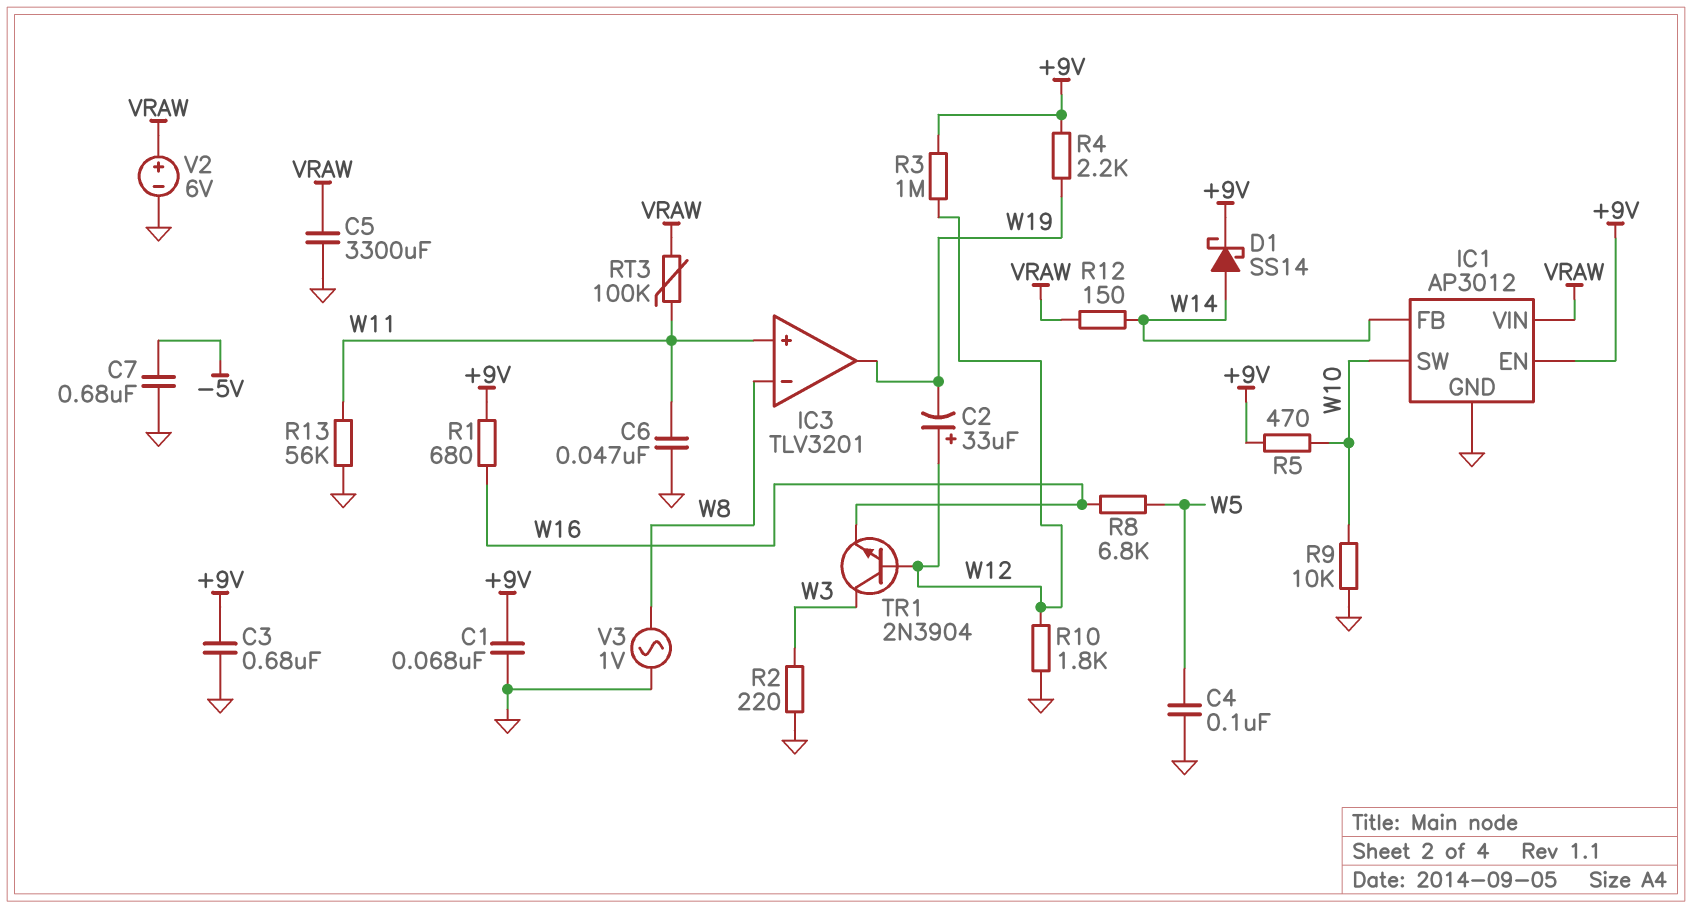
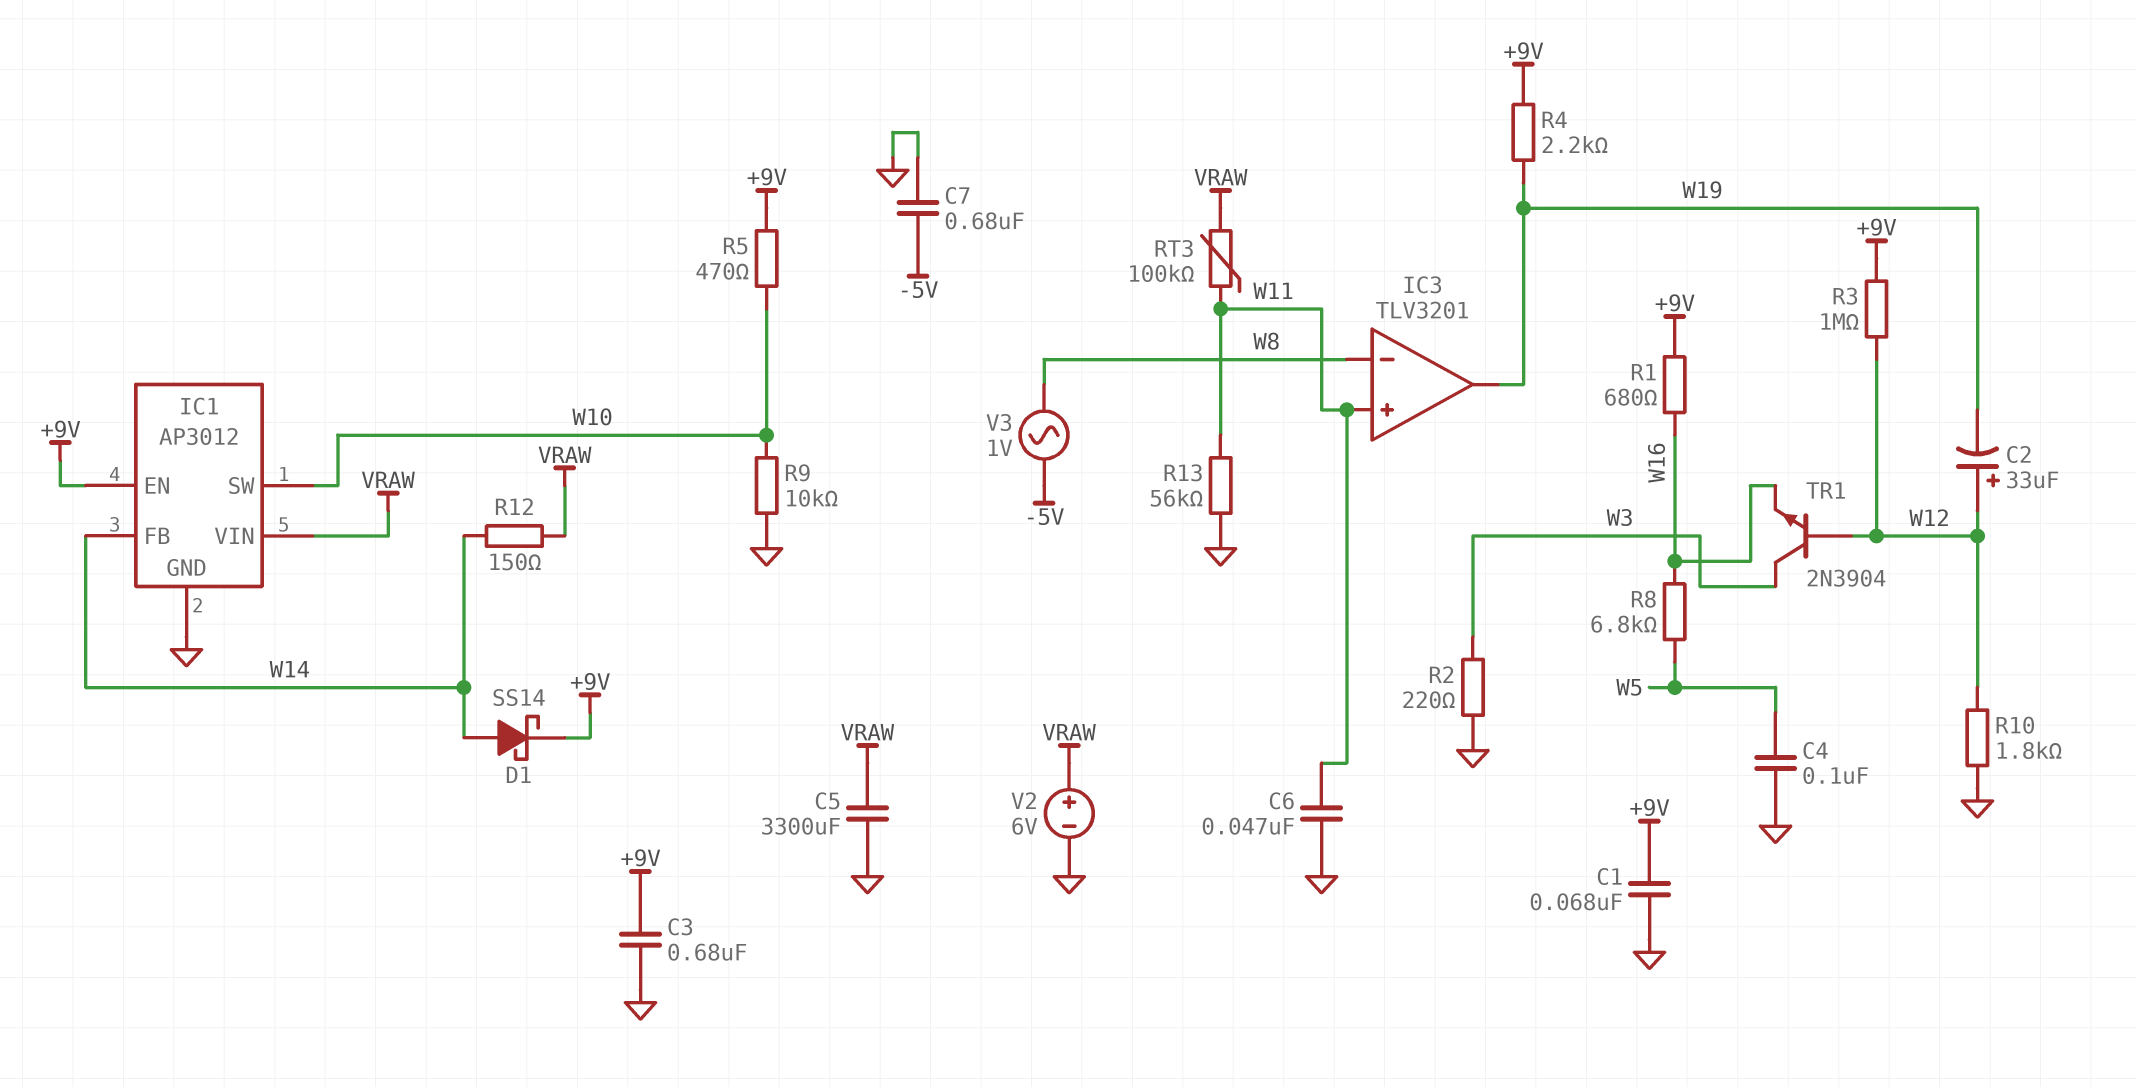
V3: AC 1V (GND, W8) -> AC 1V (-5V, W8)

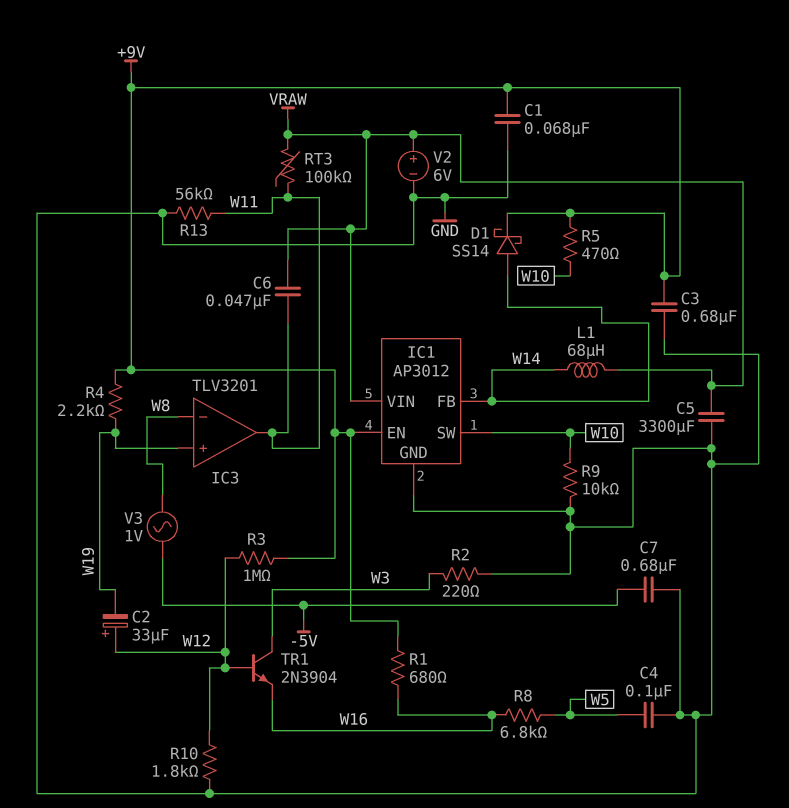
C6: 47nF (GND, W11) -> 47nF (VRAW, W11)
IC3 pin in+: W11 -> W19
IC3 pin out: W19 -> W11
L1: none -> 68uH (VRAW, W14)
R12: 150 (VRAW, W14) -> none

